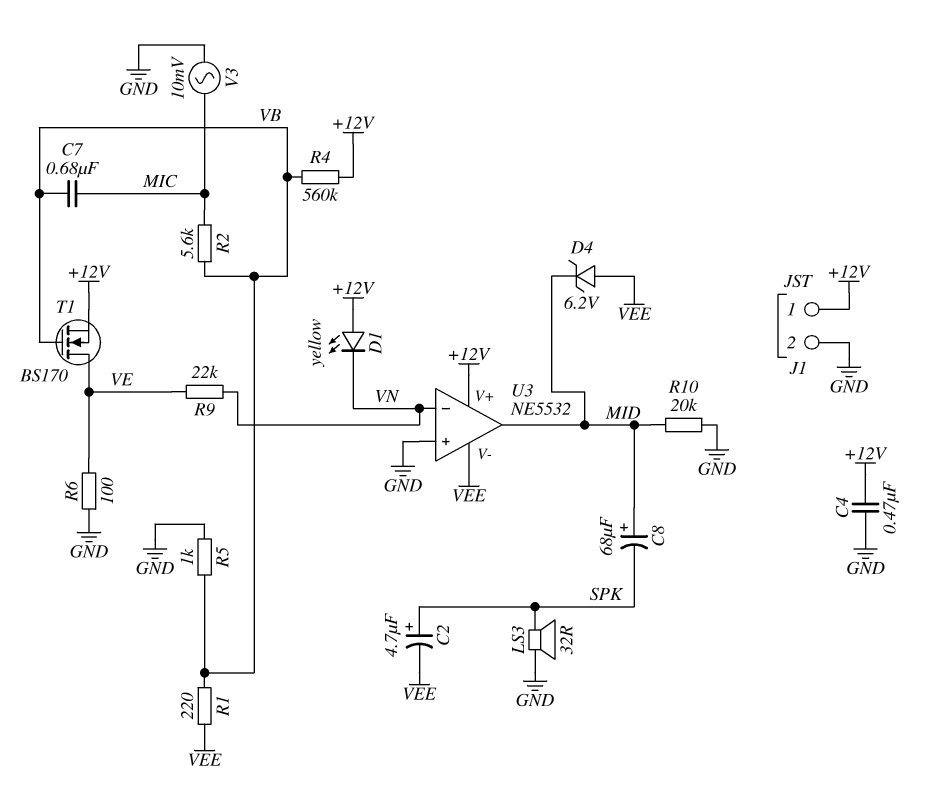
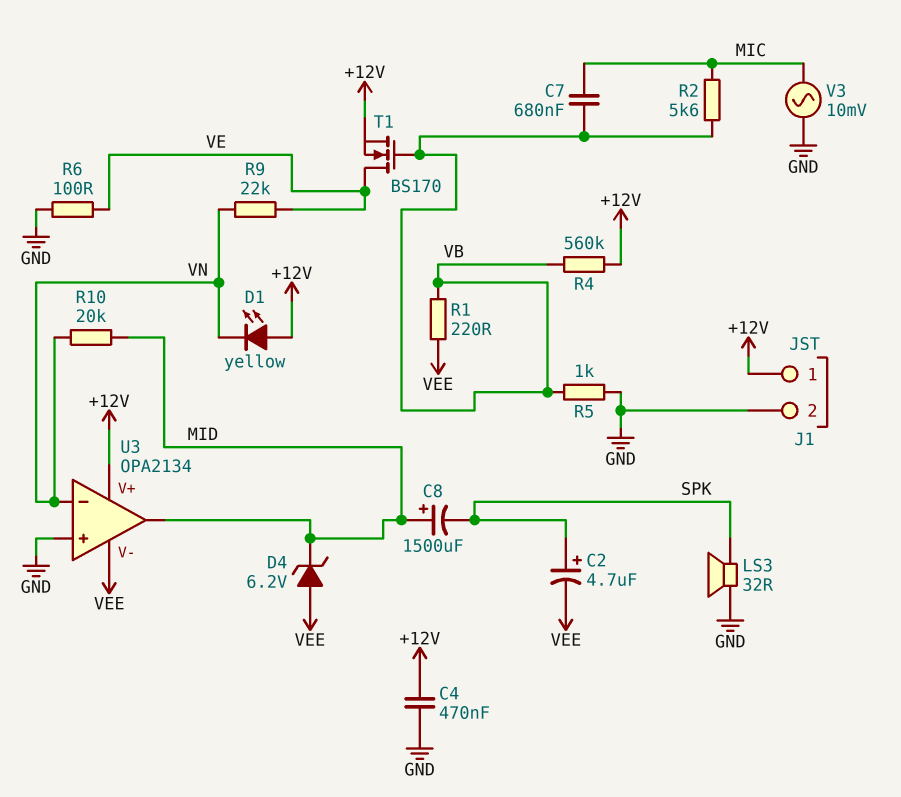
C8: 68uF (plus MID, minus SPK) -> 1500uF (plus MID, minus SPK)
R10: 20k (GND, MID) -> 20k (MID, VN)
U3: NE5532 -> OPA2134

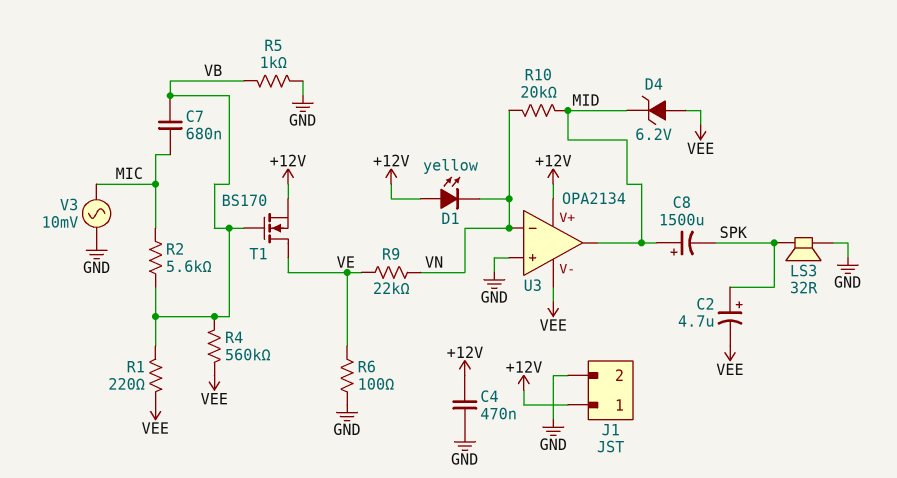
R4: 560k (+12V, VB) -> 560k (VB, VEE)

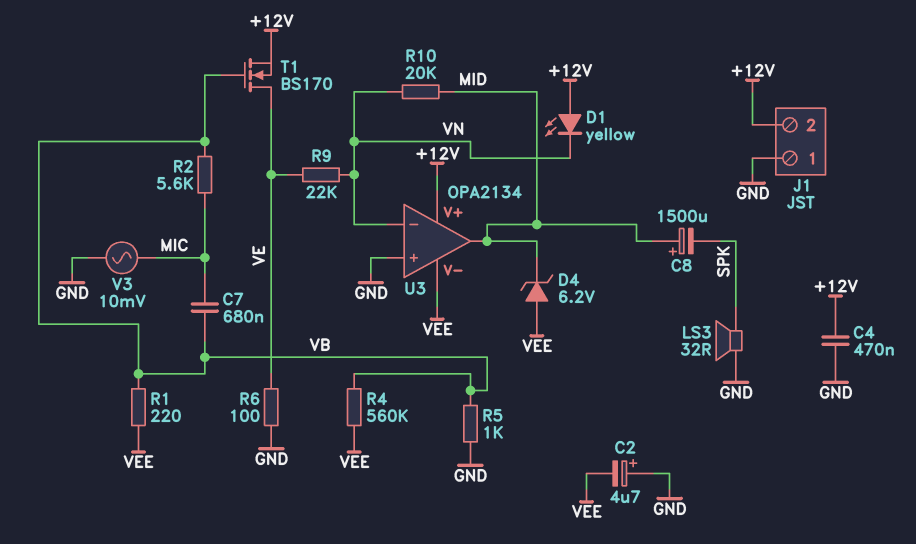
C2: 4.7uF (plus SPK, minus VEE) -> 4.7uF (plus GND, minus VEE)
J1 pin 1: +12V -> GND
J1 pin 2: GND -> +12V

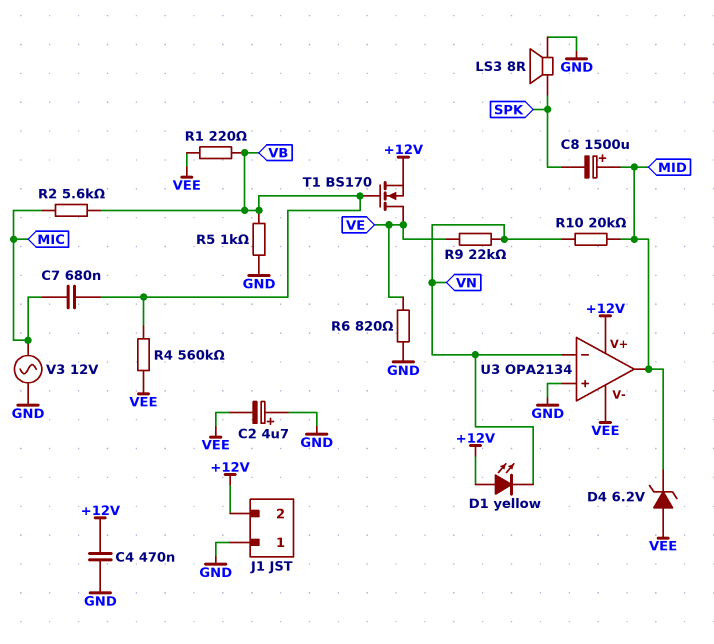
LS3: speaker 32R (GND, SPK) -> speaker 8R (GND, SPK)
R6: 100 (GND, VE) -> 820 (GND, VE)
V3: AC 10mV (GND, MIC) -> AC 12V (GND, MIC)

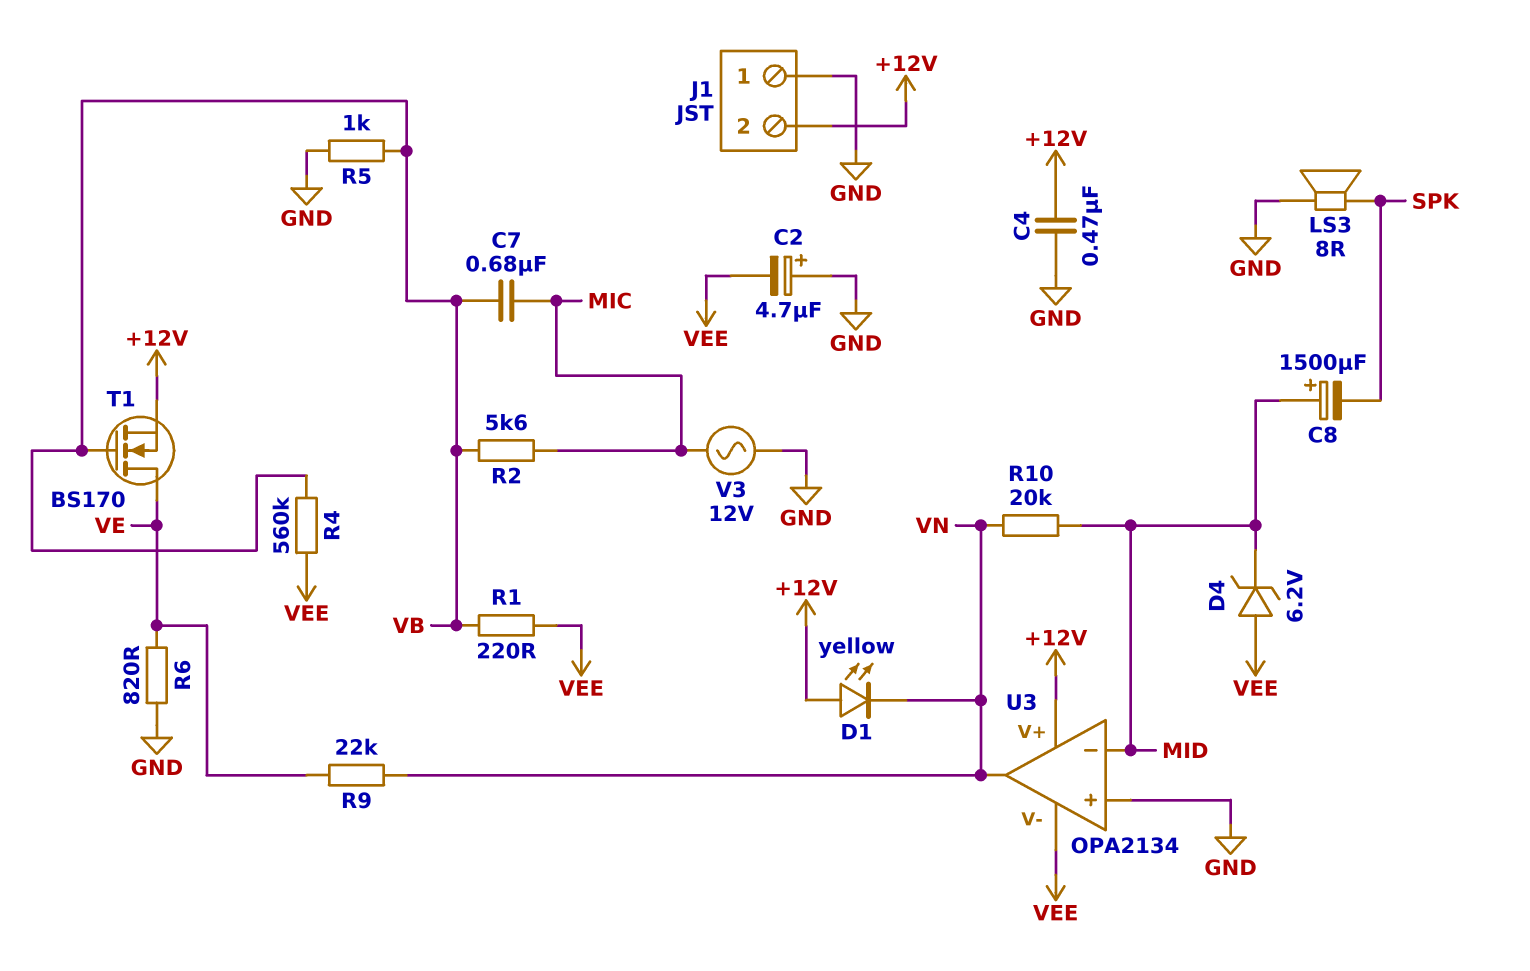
U3 pin in-: VN -> MID
U3 pin out: MID -> VN

